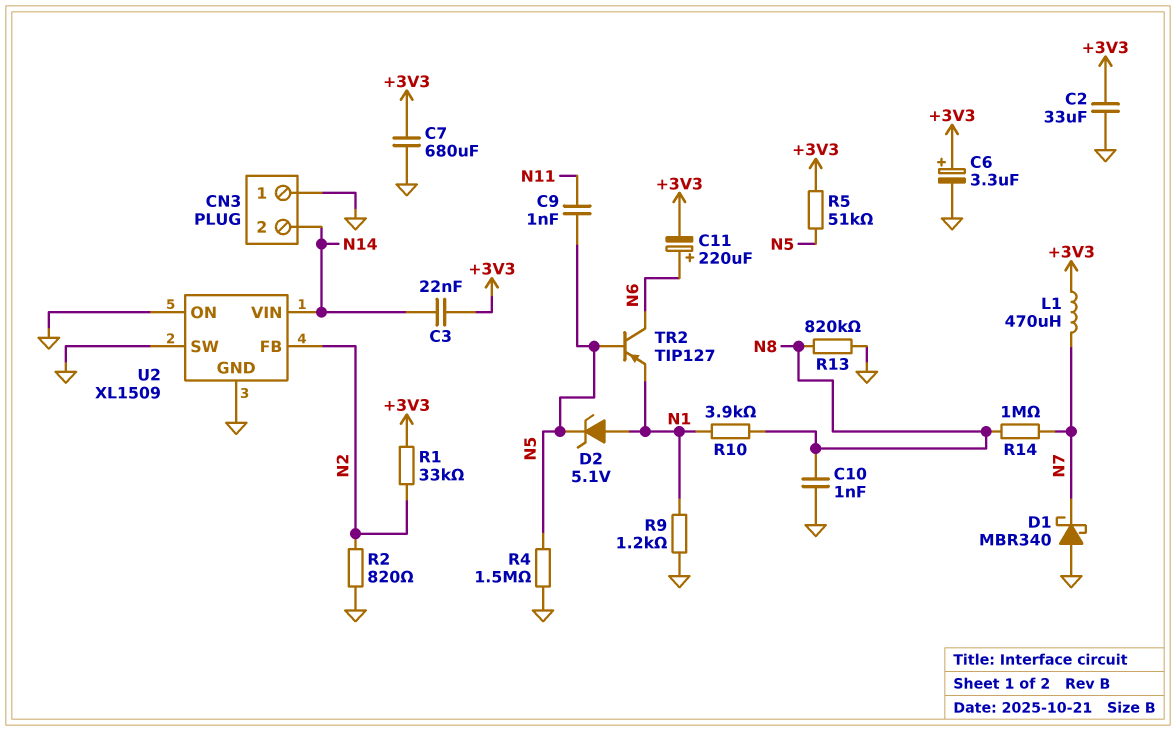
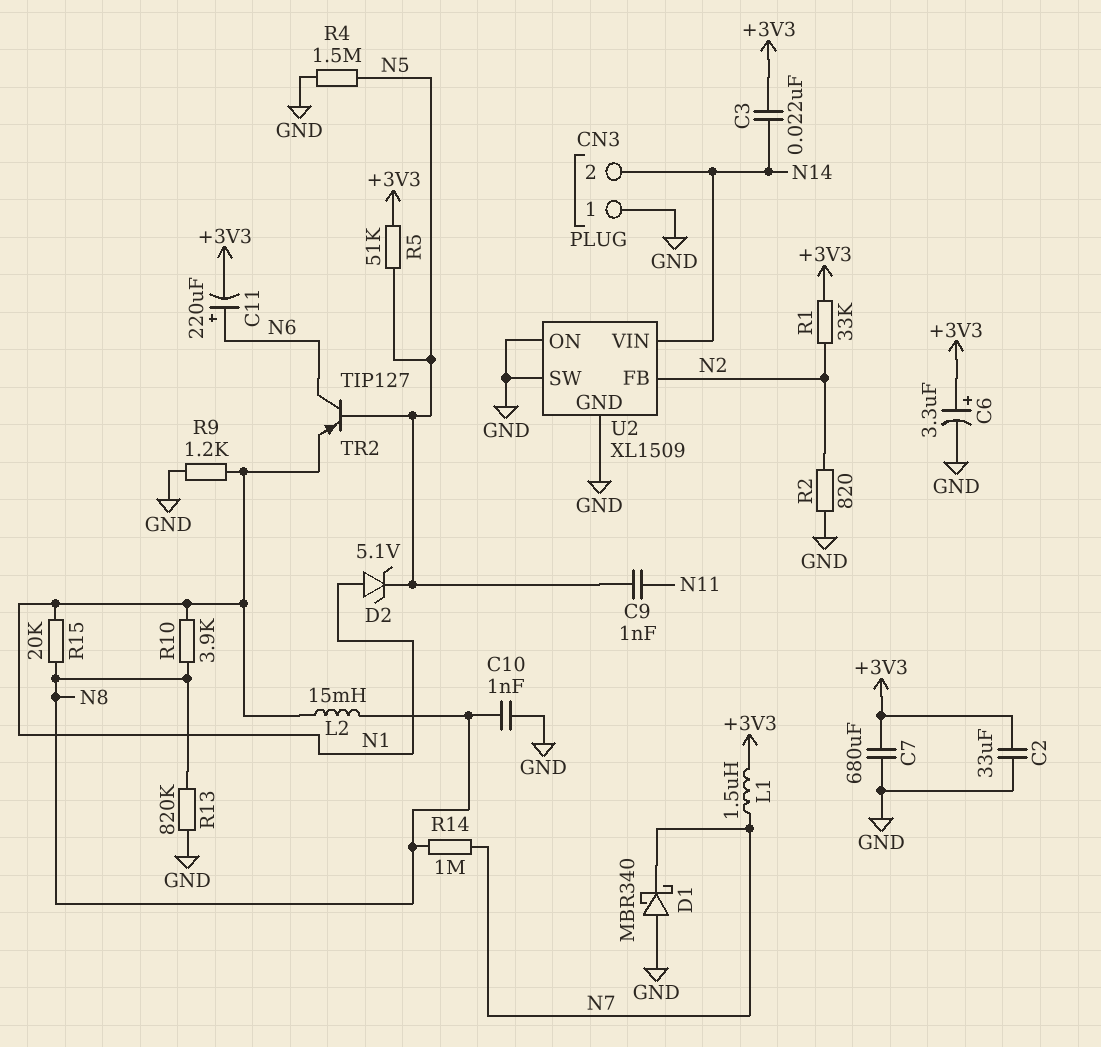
L1: 470uH (+3V3, N7) -> 1.5uH (+3V3, N7)
L2: none -> 15mH (N1, N8)
R15: none -> 20k (N1, N8)

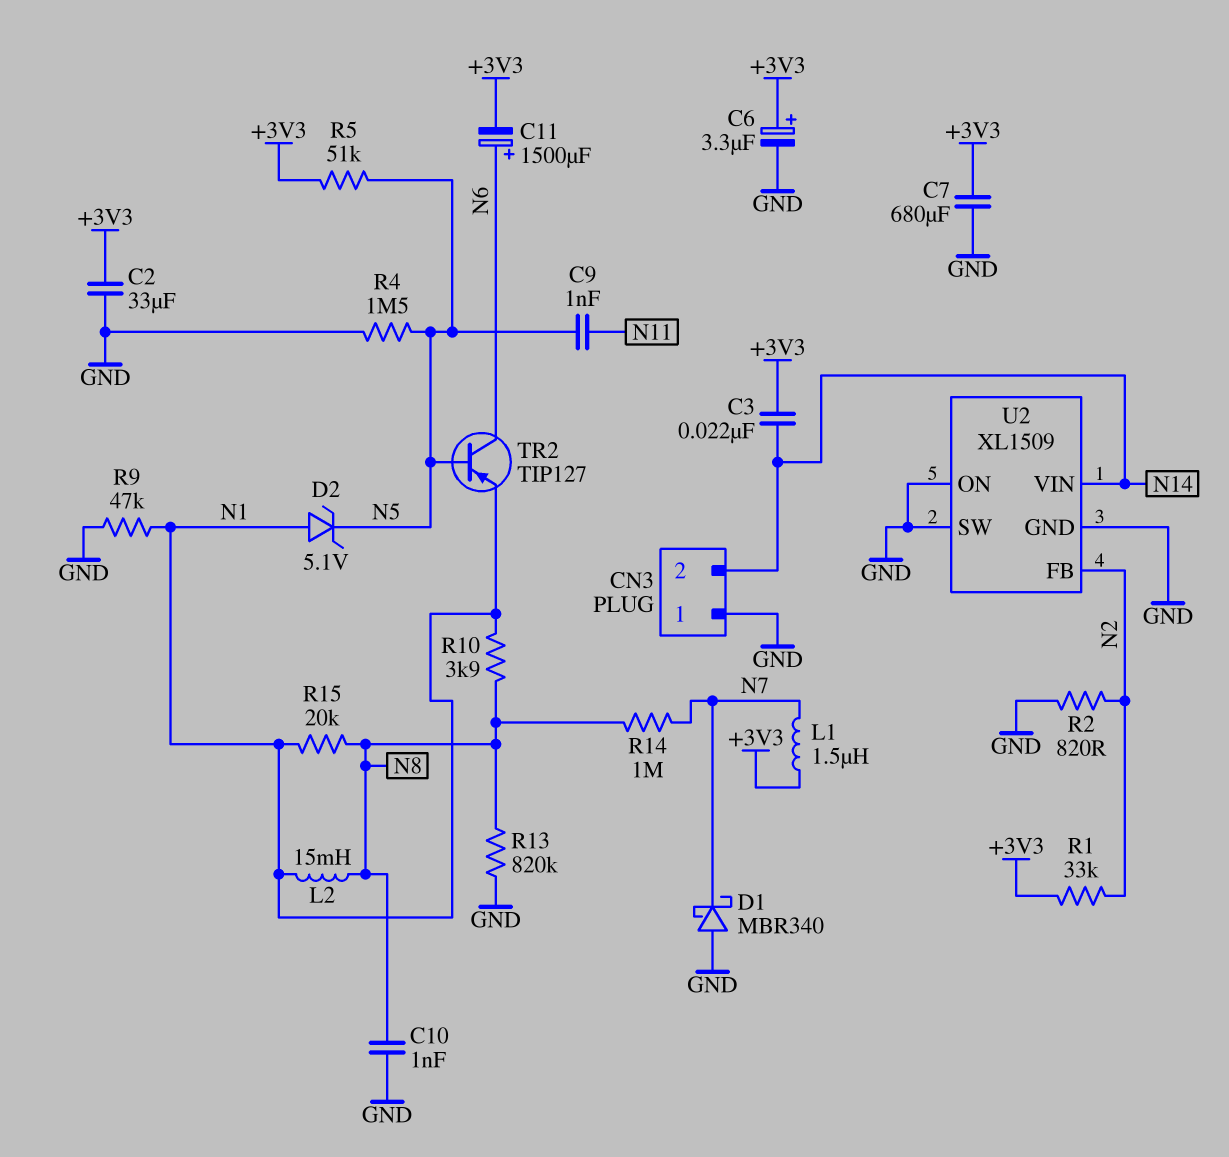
C11: 220uF (plus N6, minus +3V3) -> 1500uF (plus N6, minus +3V3)
R9: 1.2k (GND, N1) -> 47k (GND, N1)

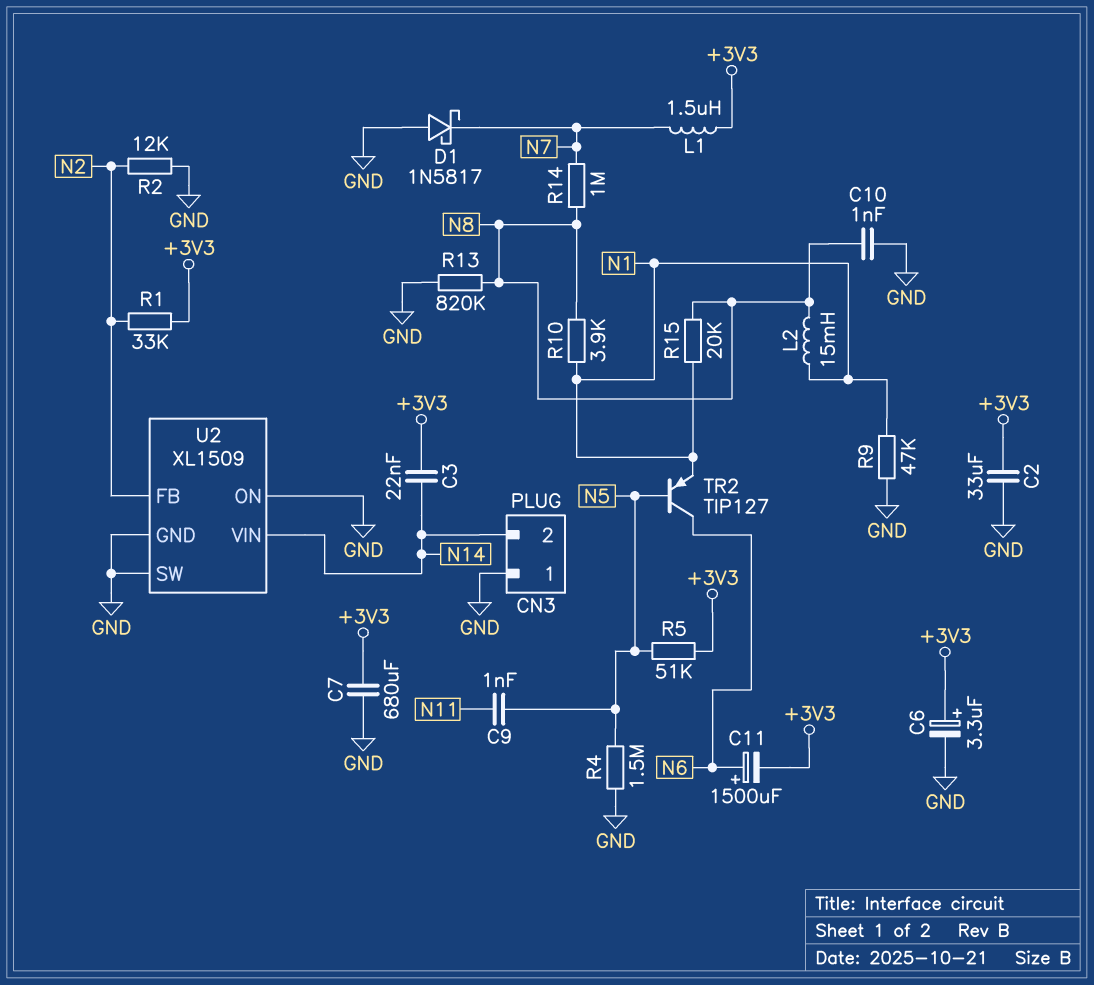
D1: schottky MBR340 (A GND, K N7) -> schottky 1N5817 (A GND, K N7)
D2: zener 5.1V (A N1, K N5) -> none
R2: 820 (GND, N2) -> 12k (GND, N2)

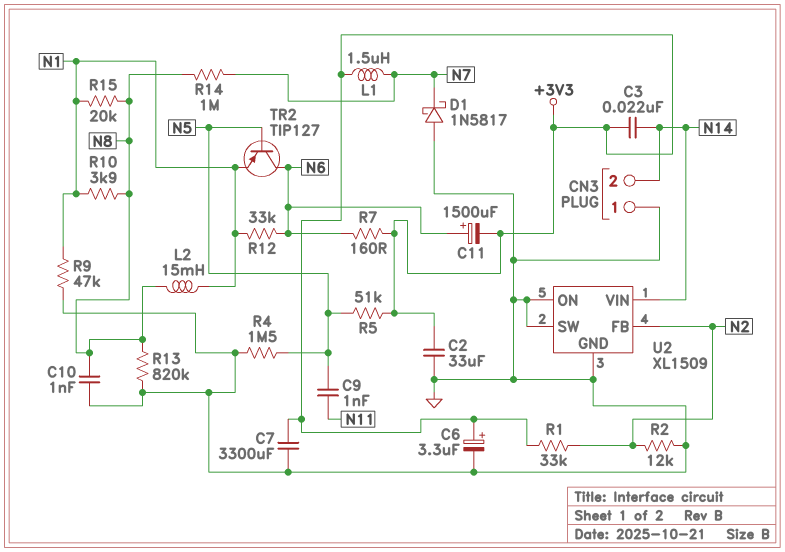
C7: 680uF (+3V3, GND) -> 3300uF (+3V3, GND)
R7: none -> 160 (+3V3, N6)
R12: none -> 33k (N1, N6)

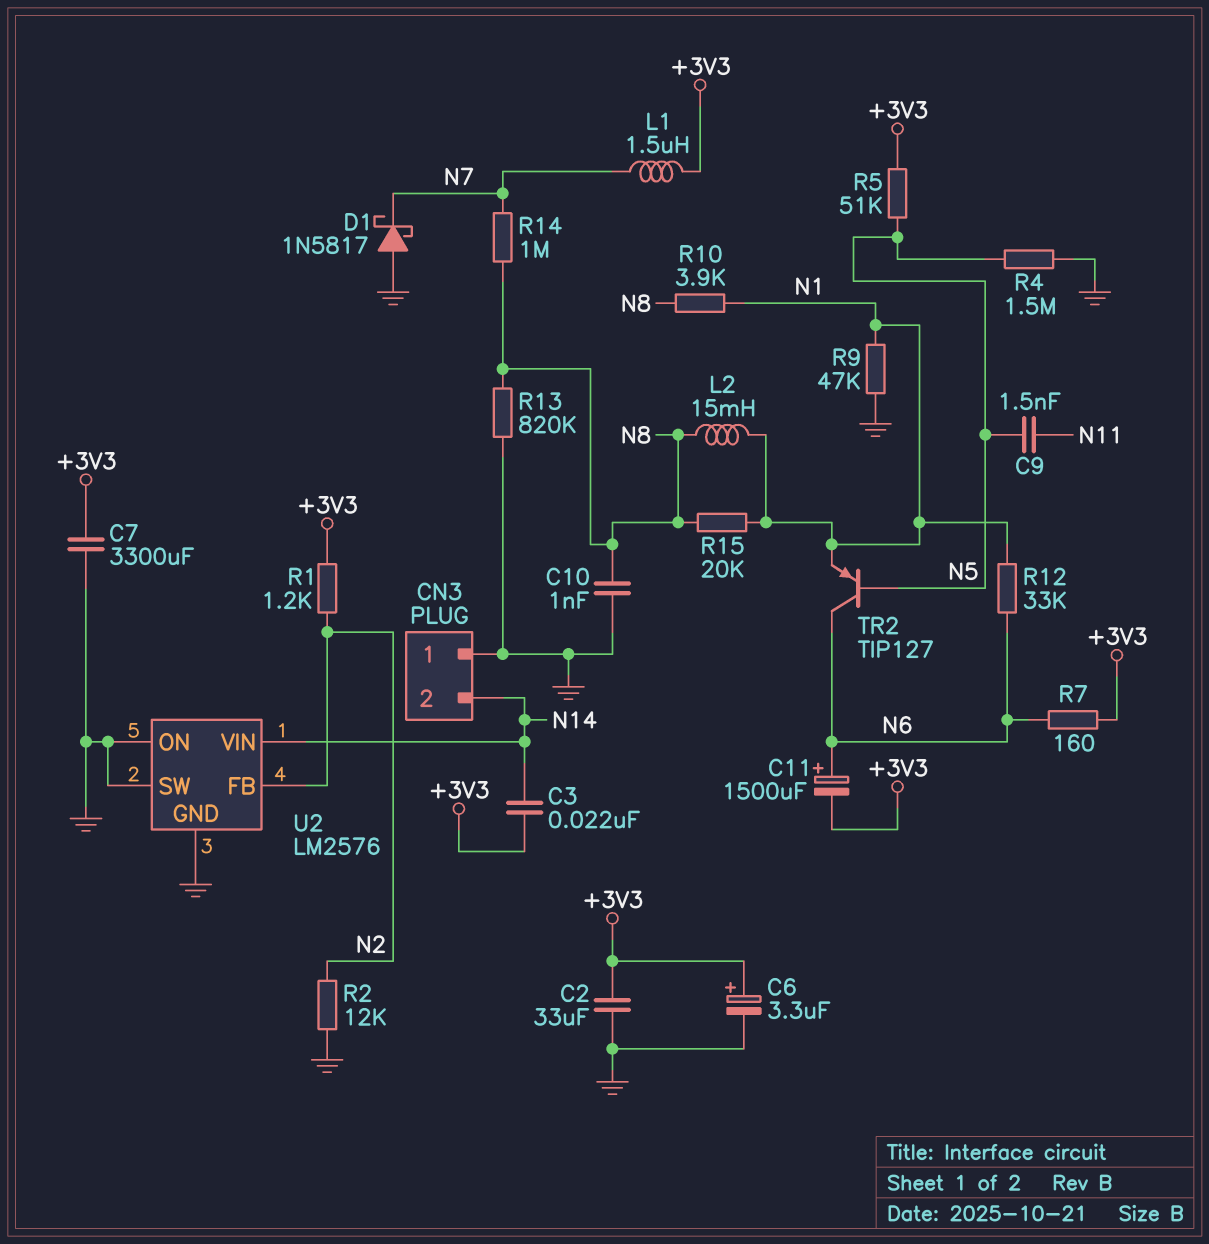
C9: 1nF (N5, N11) -> 1.5nF (N5, N11)
R1: 33k (+3V3, N2) -> 1.2k (+3V3, N2)
U2: XL1509 -> LM2576

